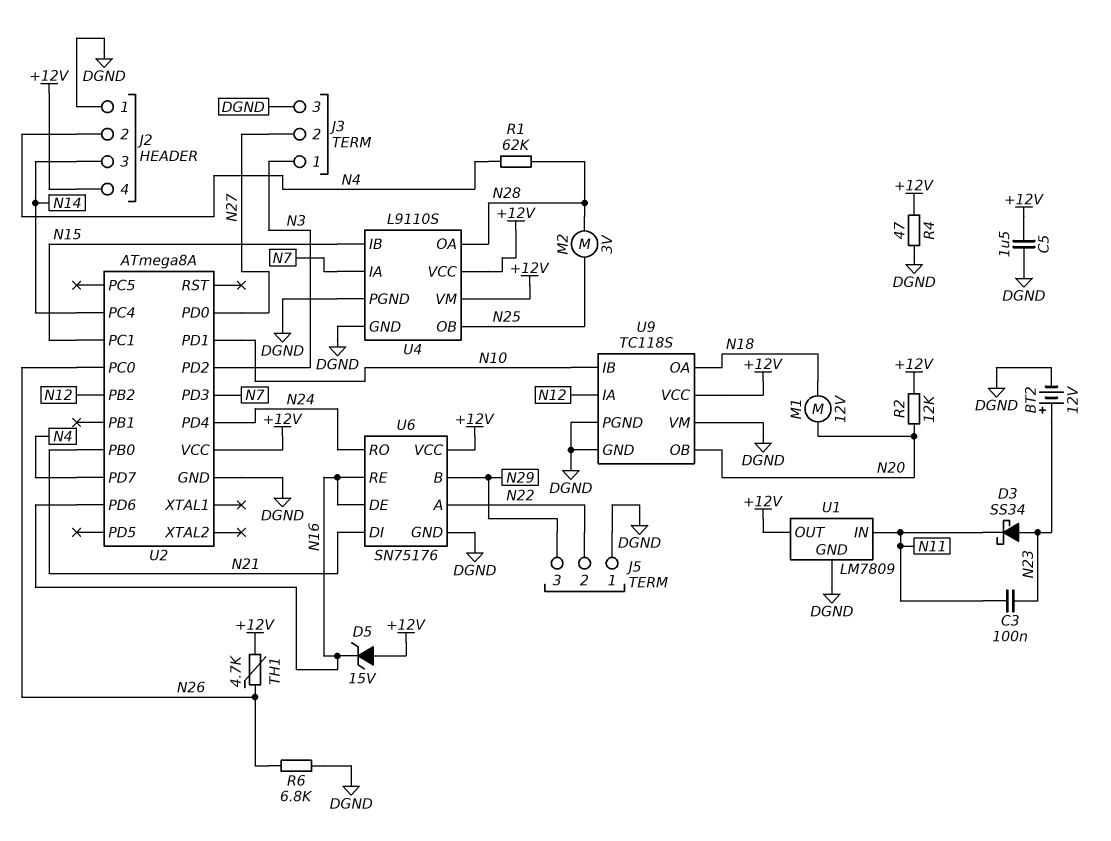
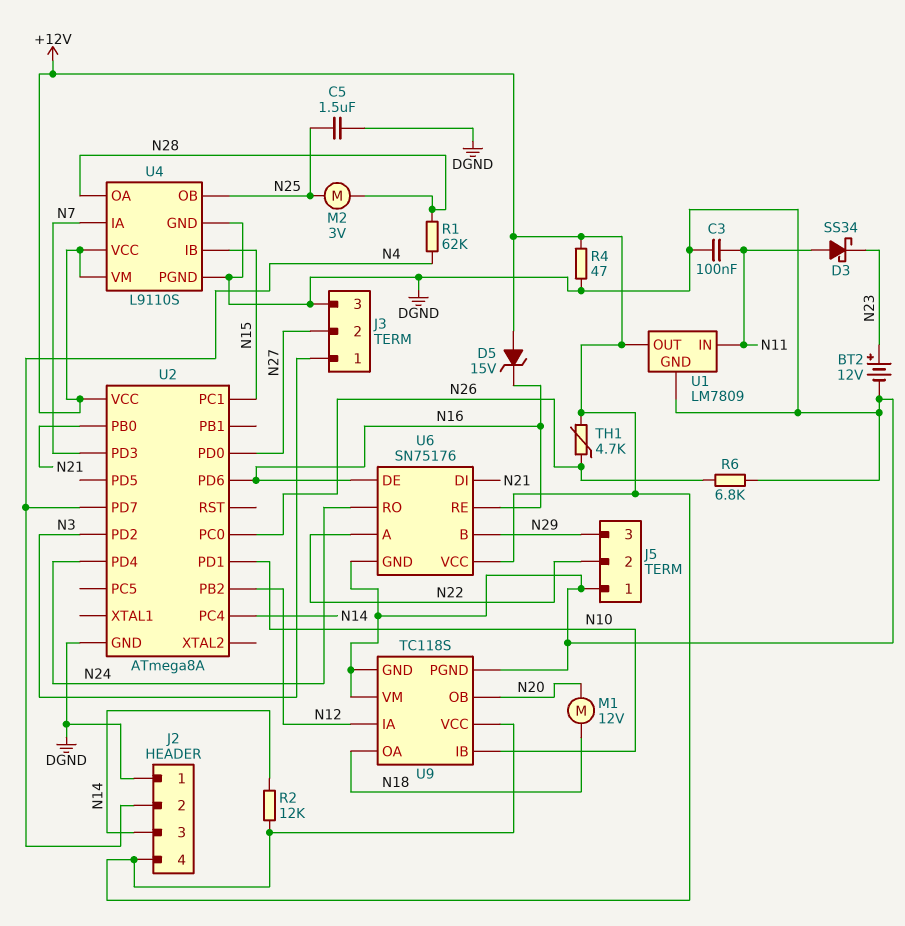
C3: 100nF (N11, N23) -> 100nF (DGND, N11)
C5: 1.5uF (+12V, DGND) -> 1.5uF (DGND, N25)
D3: schottky SS34 (A N23, K N11) -> schottky SS34 (A N11, K N23)
R2: 12k (+12V, N20) -> 12k (+12V, N14)

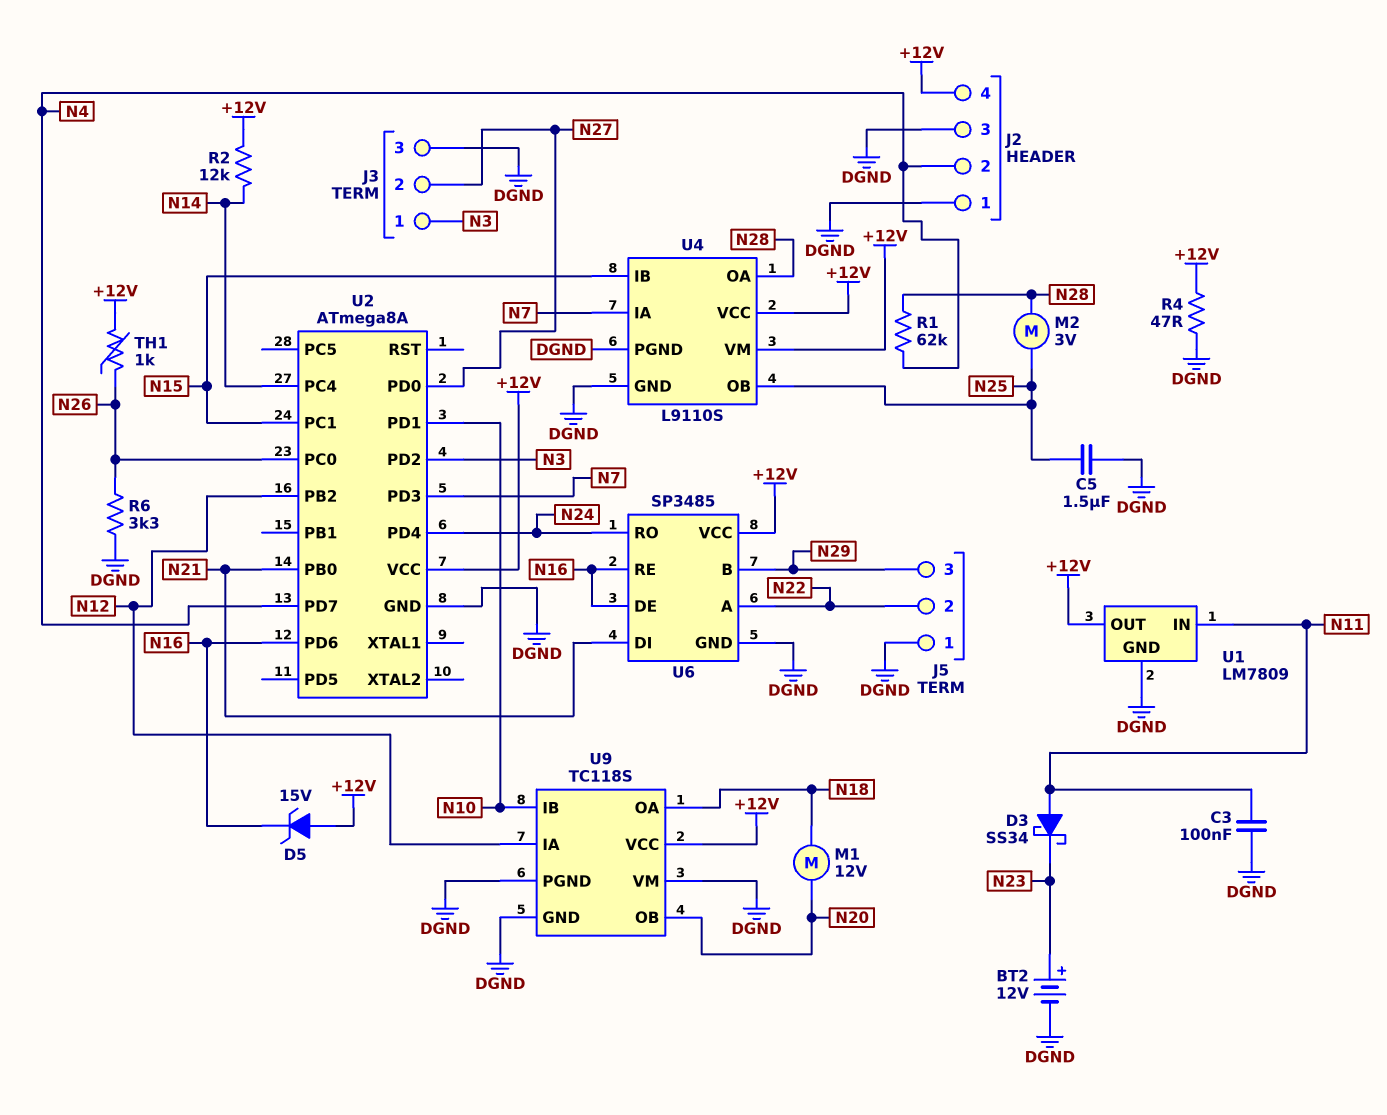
J2 pin 3: N14 -> DGND
R6: 6.8k (DGND, N26) -> 3.3k (DGND, N26)
TH1: 4.7k (+12V, N26) -> 1k (+12V, N26)
U6: SN75176 -> SP3485

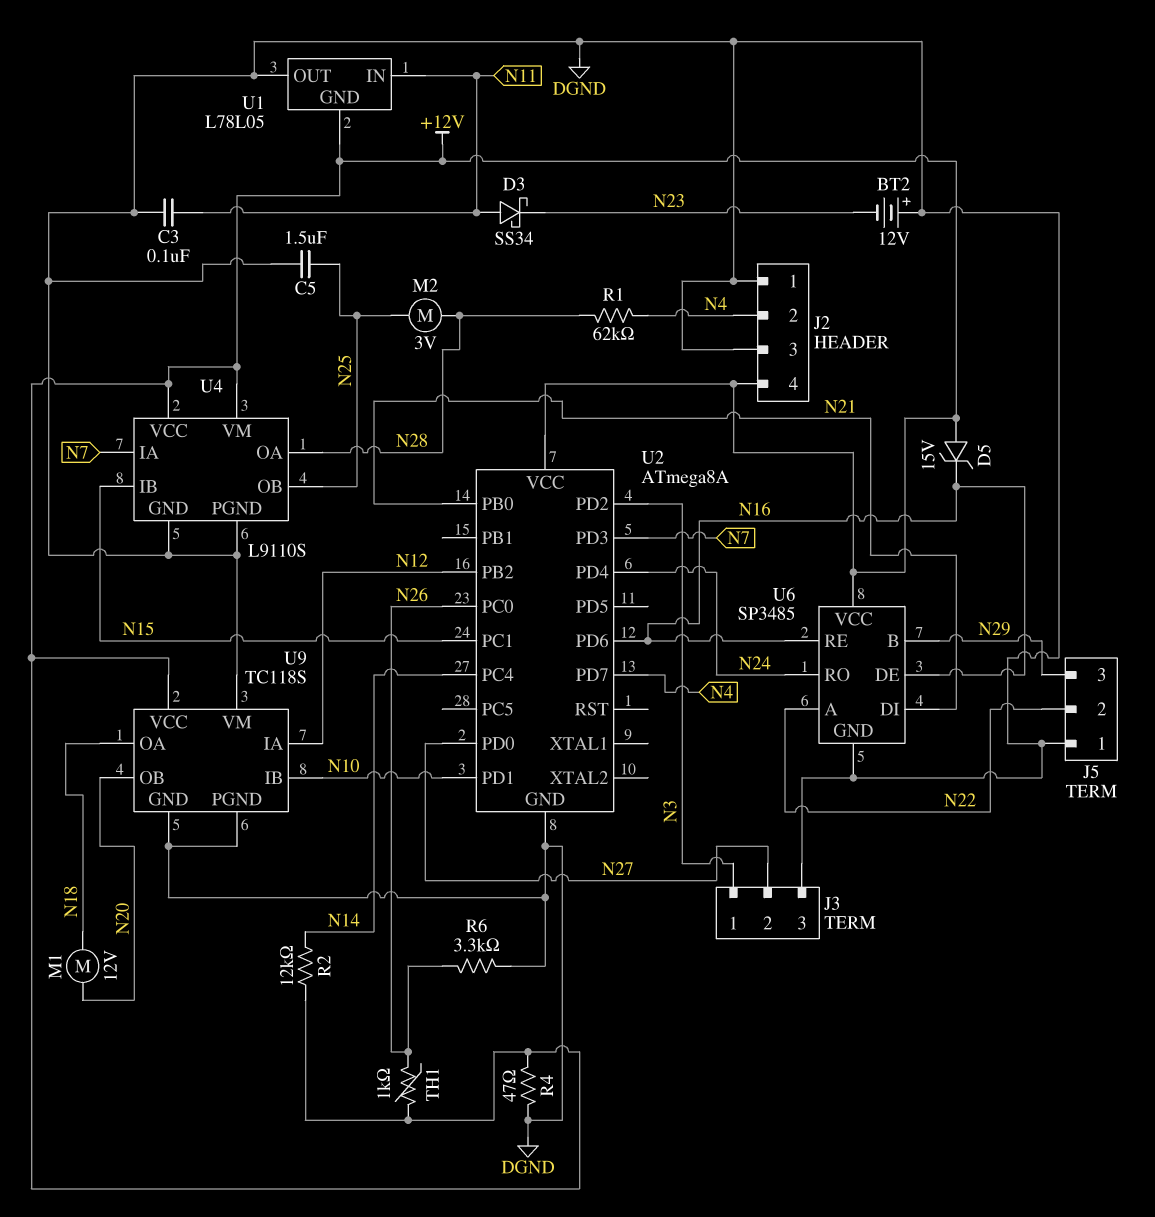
BT2: 12V (plus N23, minus DGND) -> 12V (plus DGND, minus N23)
U1: LM7809 -> L78L05
U1 pin GND: DGND -> +12V
U1 pin OUT: +12V -> DGND

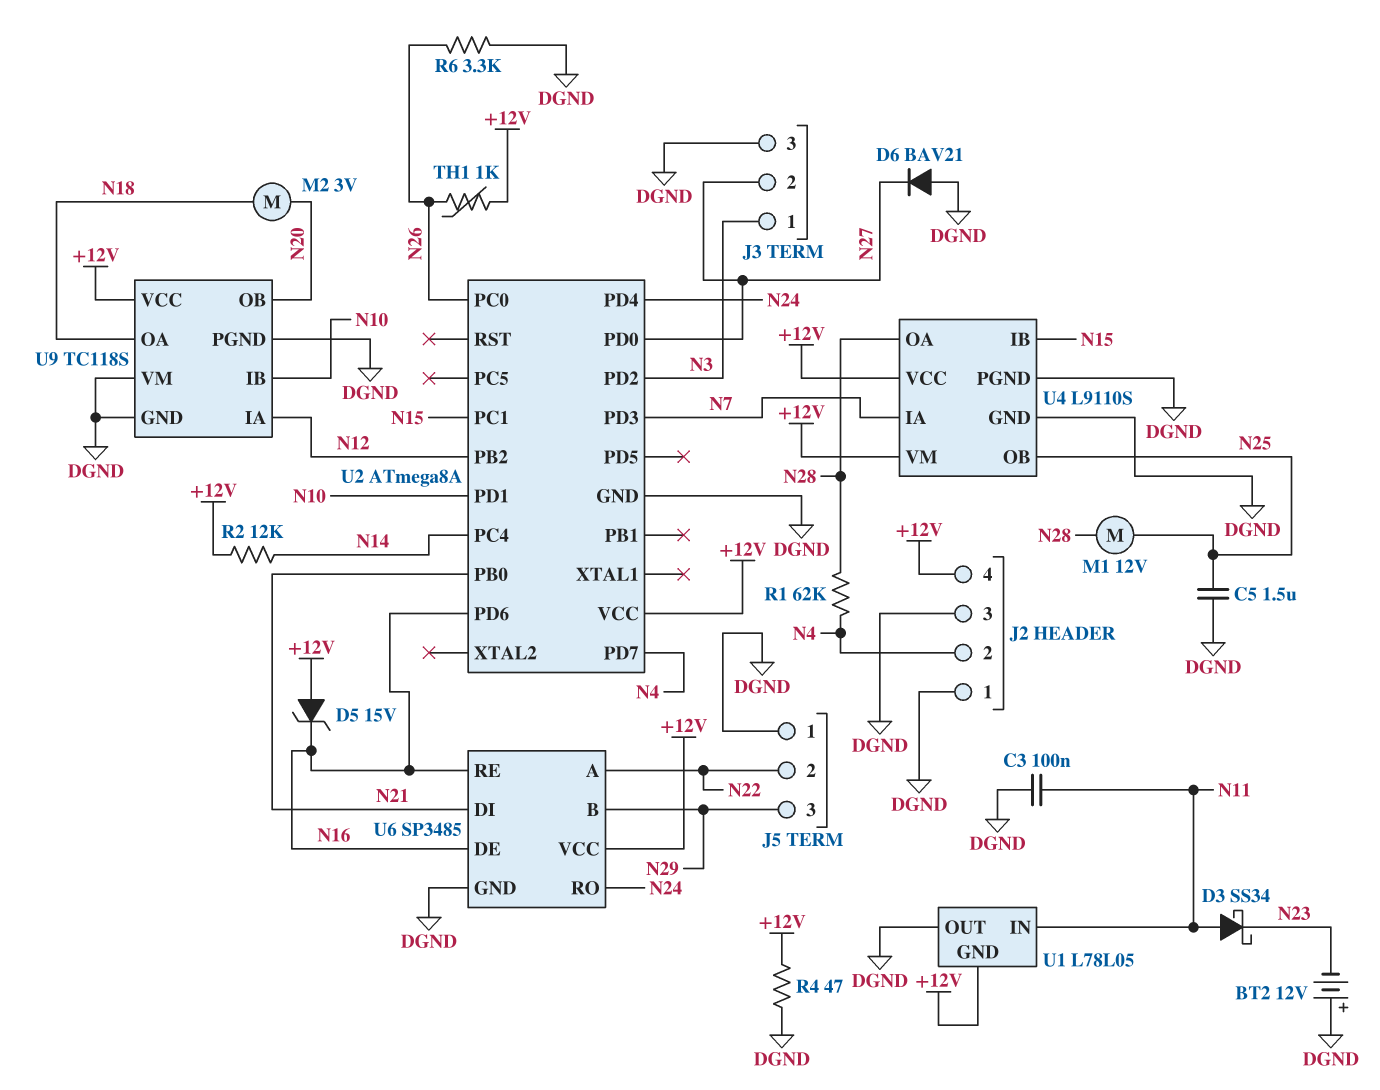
D6: none -> diode BAV21 (A DGND, K N27)
M1: motor 12V (N18, N20) -> motor 12V (N25, N28)
M2: motor 3V (N25, N28) -> motor 3V (N18, N20)

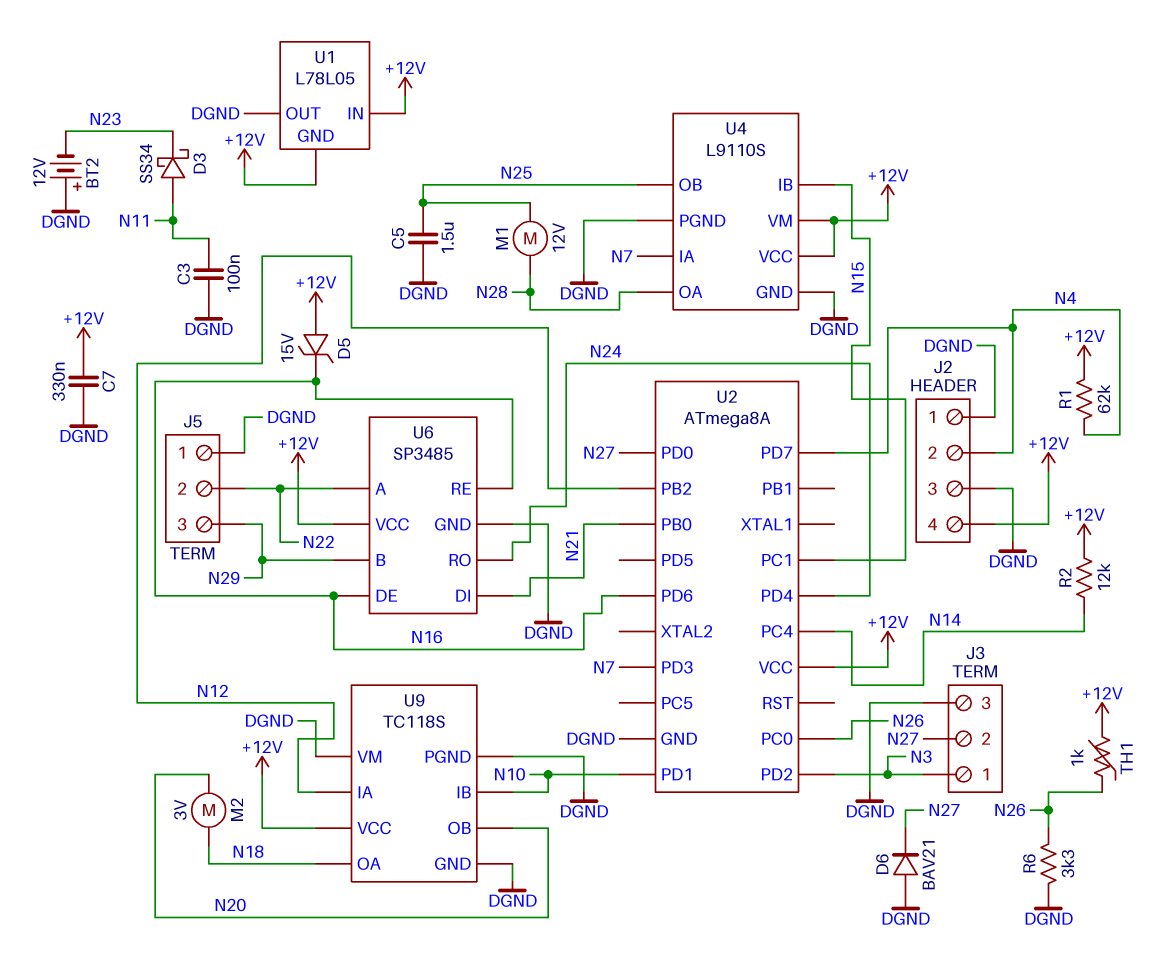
C7: none -> 330nF (+12V, DGND)
R1: 62k (N4, N28) -> 62k (+12V, N4)
R4: 47 (+12V, DGND) -> none
U1 pin IN: N11 -> +12V

